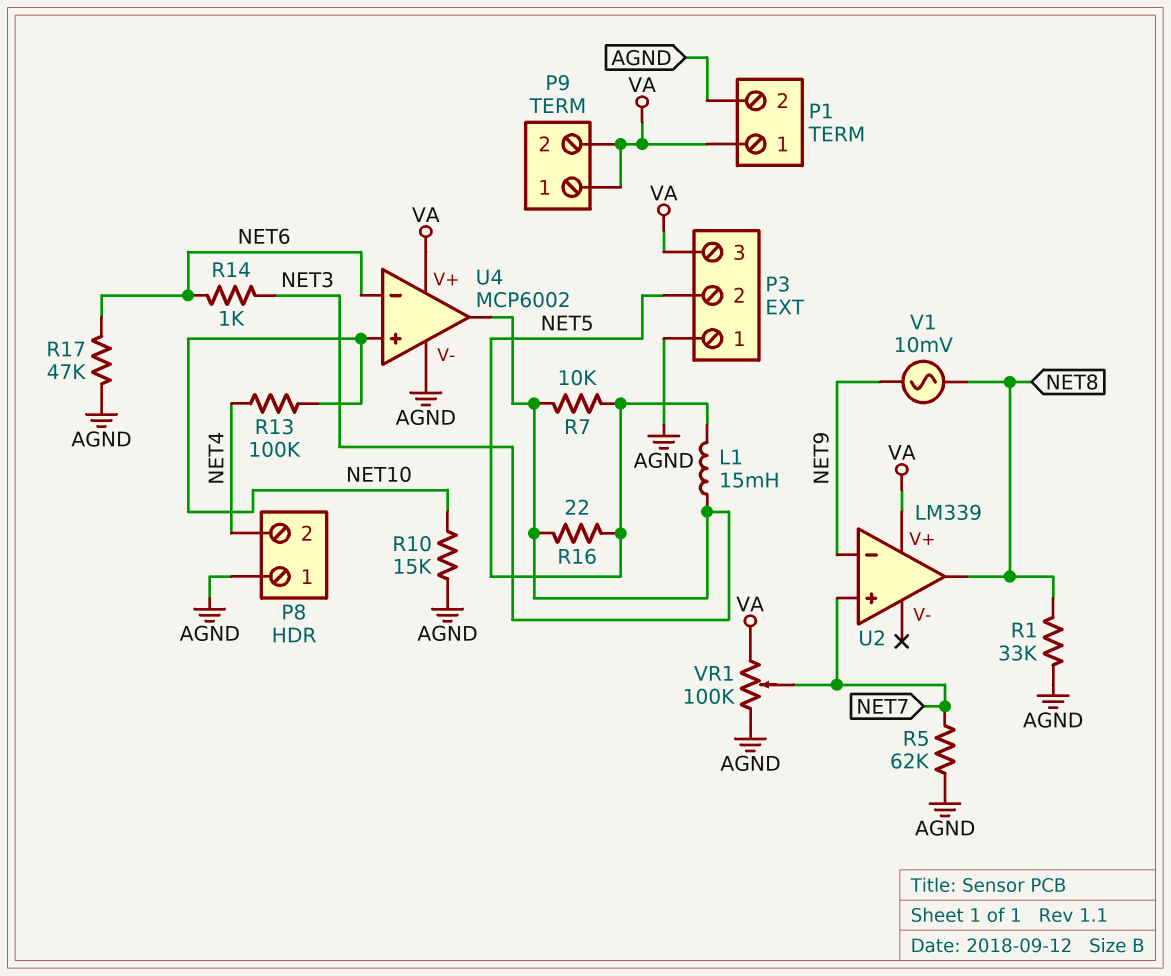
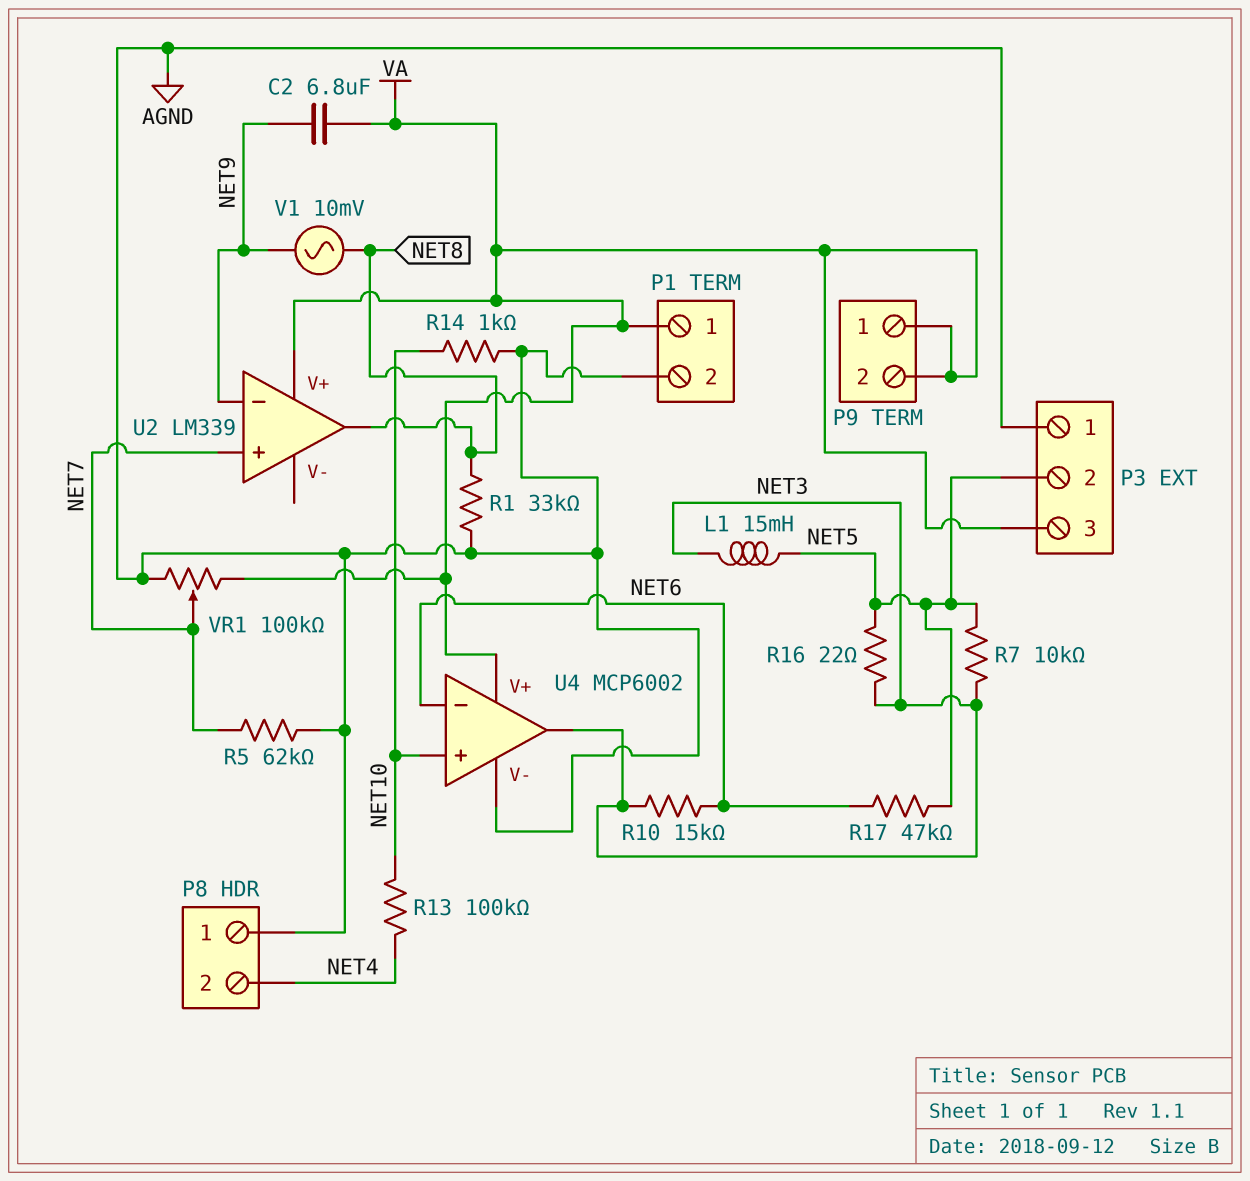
C2: none -> 6.8uF (NET9, VA)
R10: 15k (AGND, NET10) -> 15k (NET3, NET6)
R14: 1k (NET3, NET6) -> 1k (AGND, NET10)
R17: 47k (AGND, NET6) -> 47k (NET5, NET6)

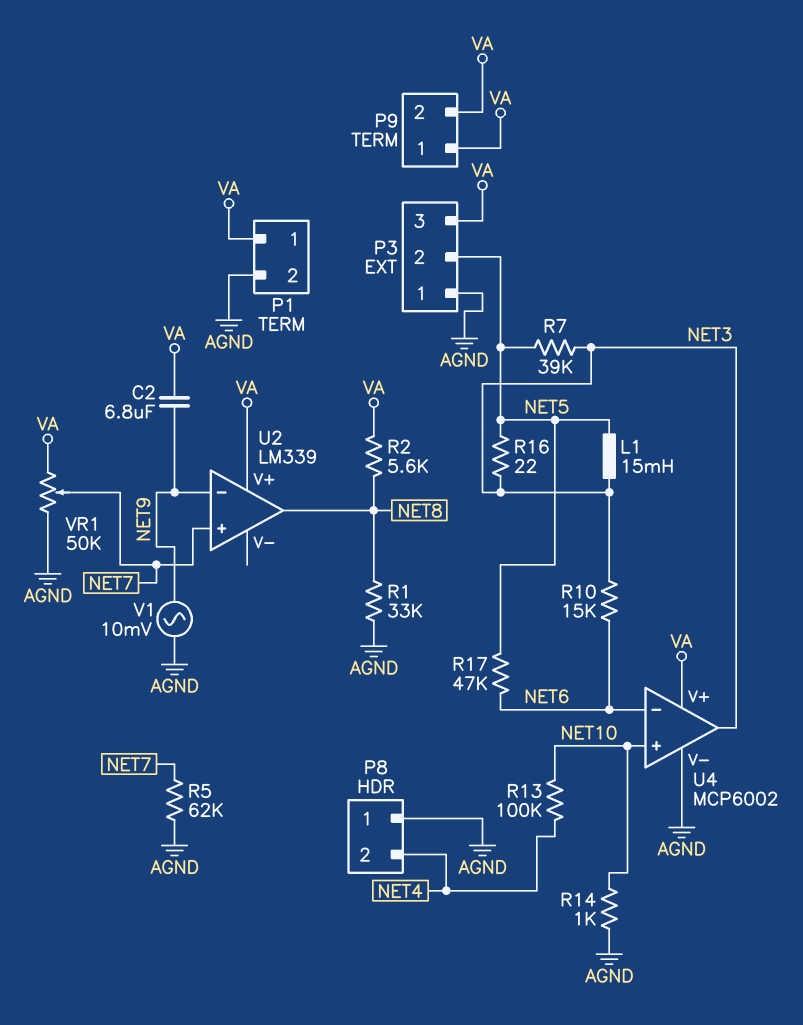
R2: none -> 5.6k (NET8, VA)
R7: 10k (NET3, NET5) -> 39k (NET3, NET5)
V1: AC 10mV (NET8, NET9) -> AC 10mV (AGND, NET9)
VR1: 100k (AGND, VA, wiper NET7) -> 50k (AGND, VA, wiper NET7)

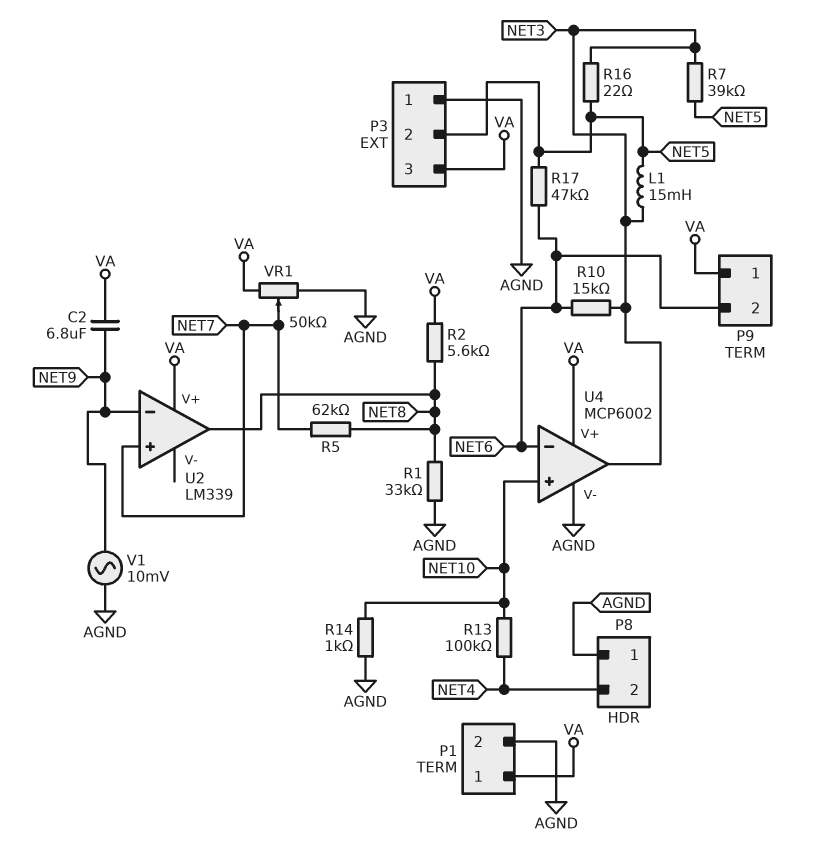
P9 pin 2: VA -> NET6
R5: 62k (AGND, NET7) -> 62k (NET7, NET8)

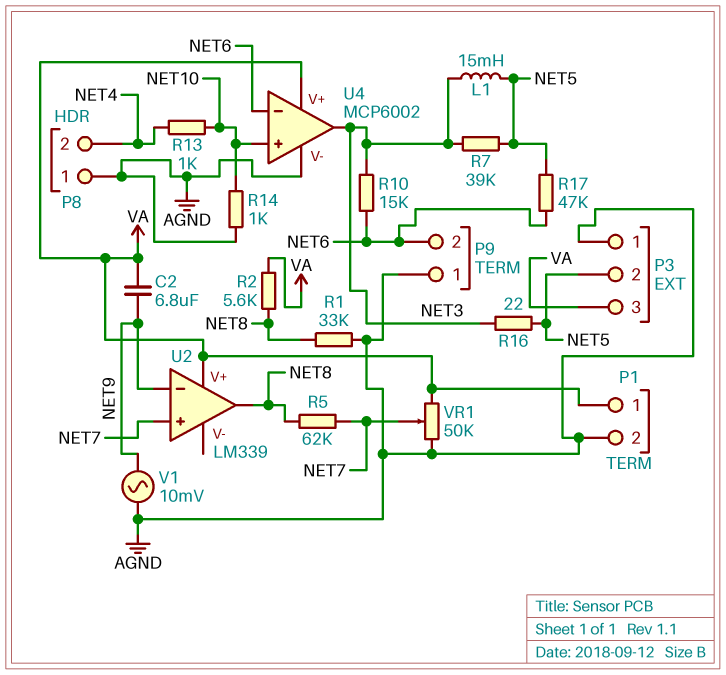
P9 pin 1: VA -> AGND
R13: 100k (NET4, NET10) -> 1k (NET4, NET10)

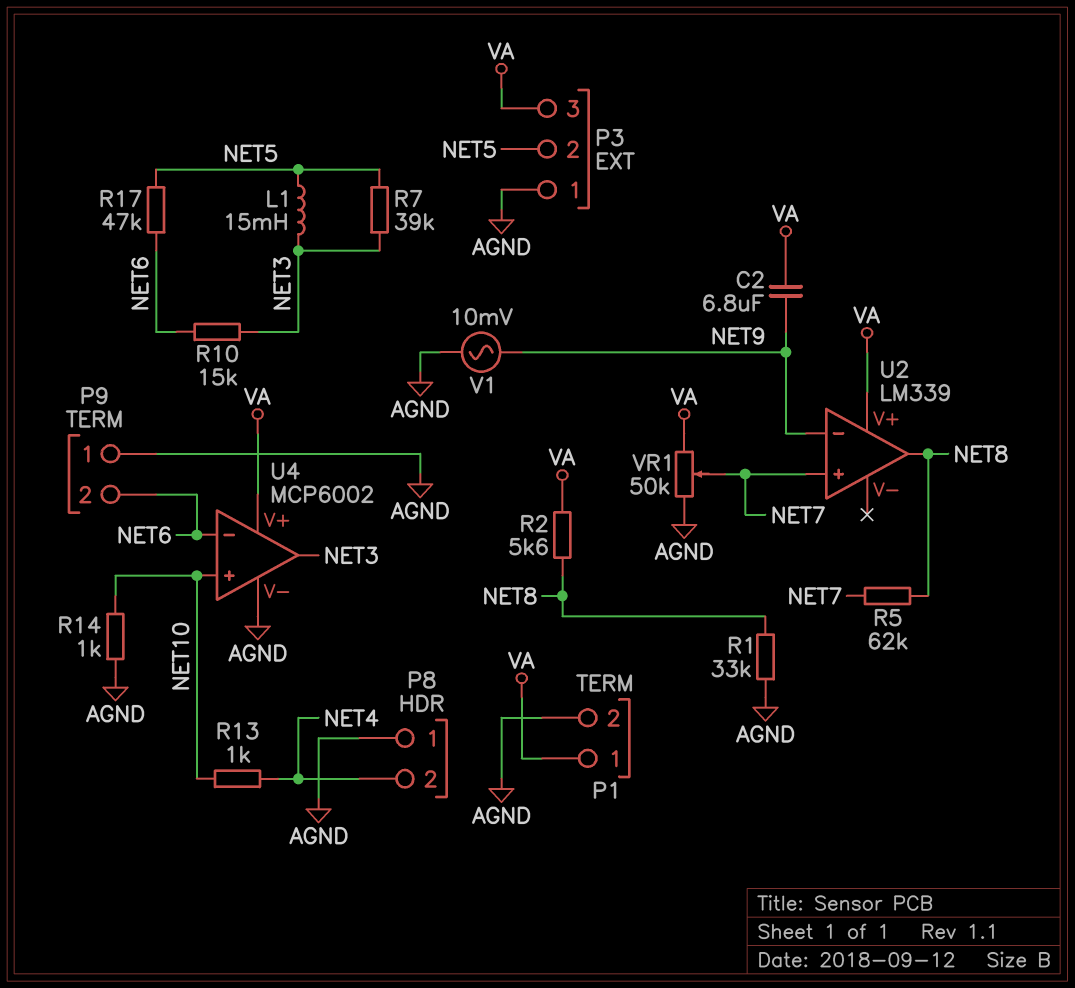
R16: 22 (NET3, NET5) -> none

